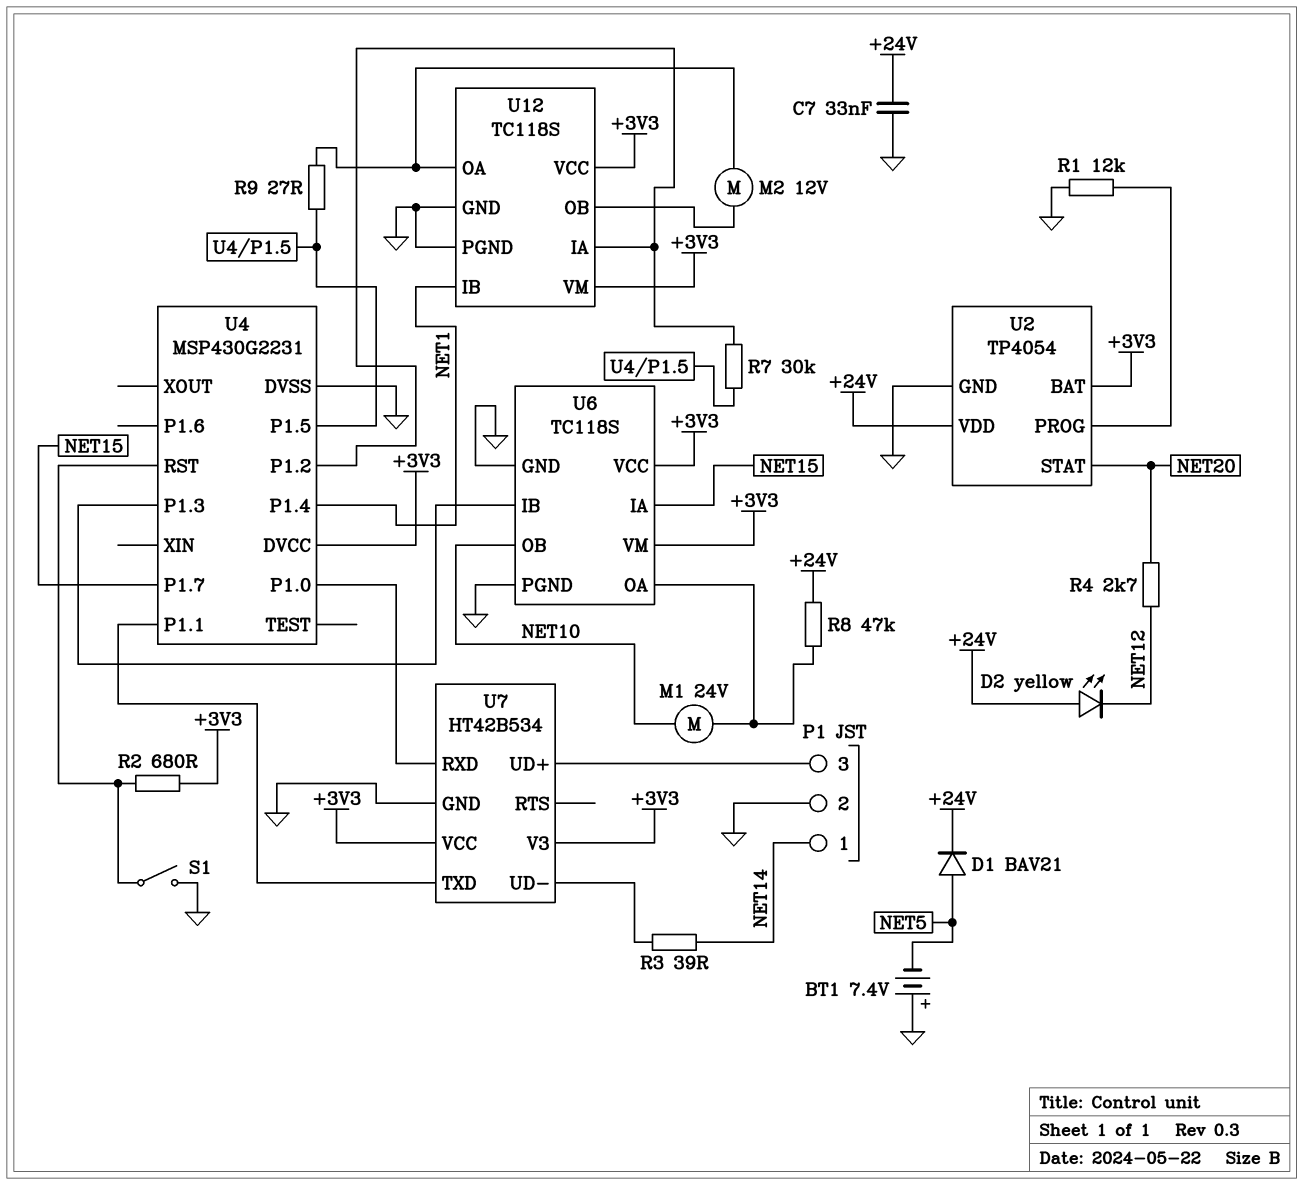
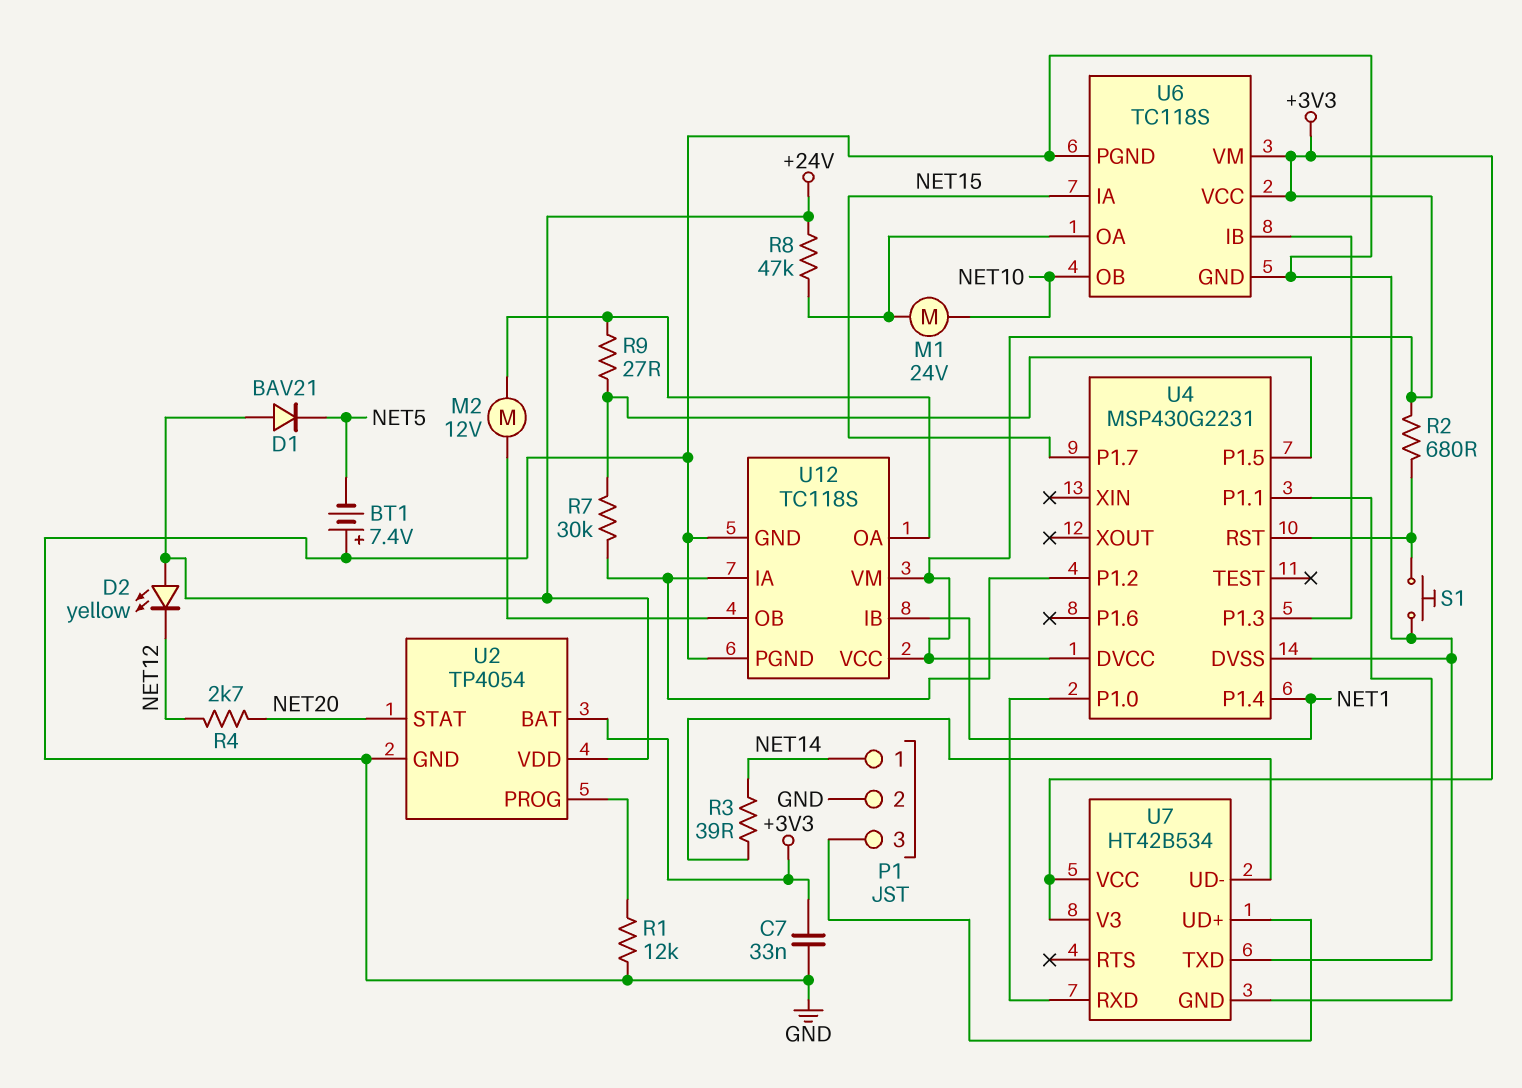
C7: 33nF (+24V, GND) -> 33nF (+3V3, GND)
D1: diode BAV21 (A NET5, K +24V) -> diode BAV21 (A +24V, K NET5)
S1: switch (GND, U4/RST) -> button (GND, U4/RST)

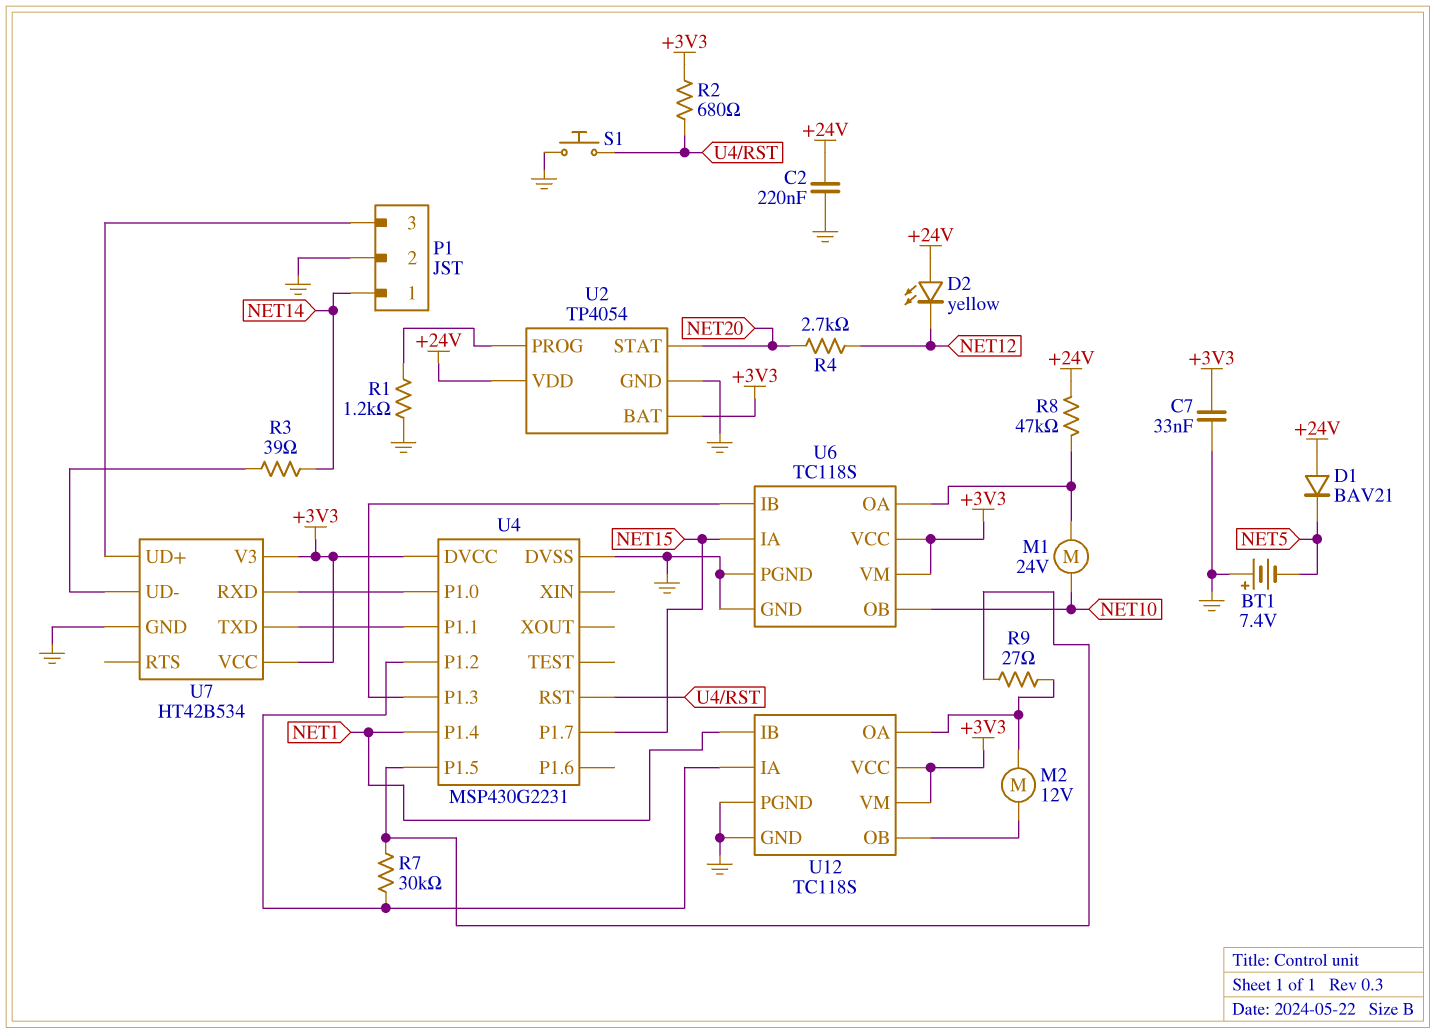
C2: none -> 220nF (+24V, GND)
R1: 12k (GND, U2/PROG) -> 1.2k (GND, U2/PROG)

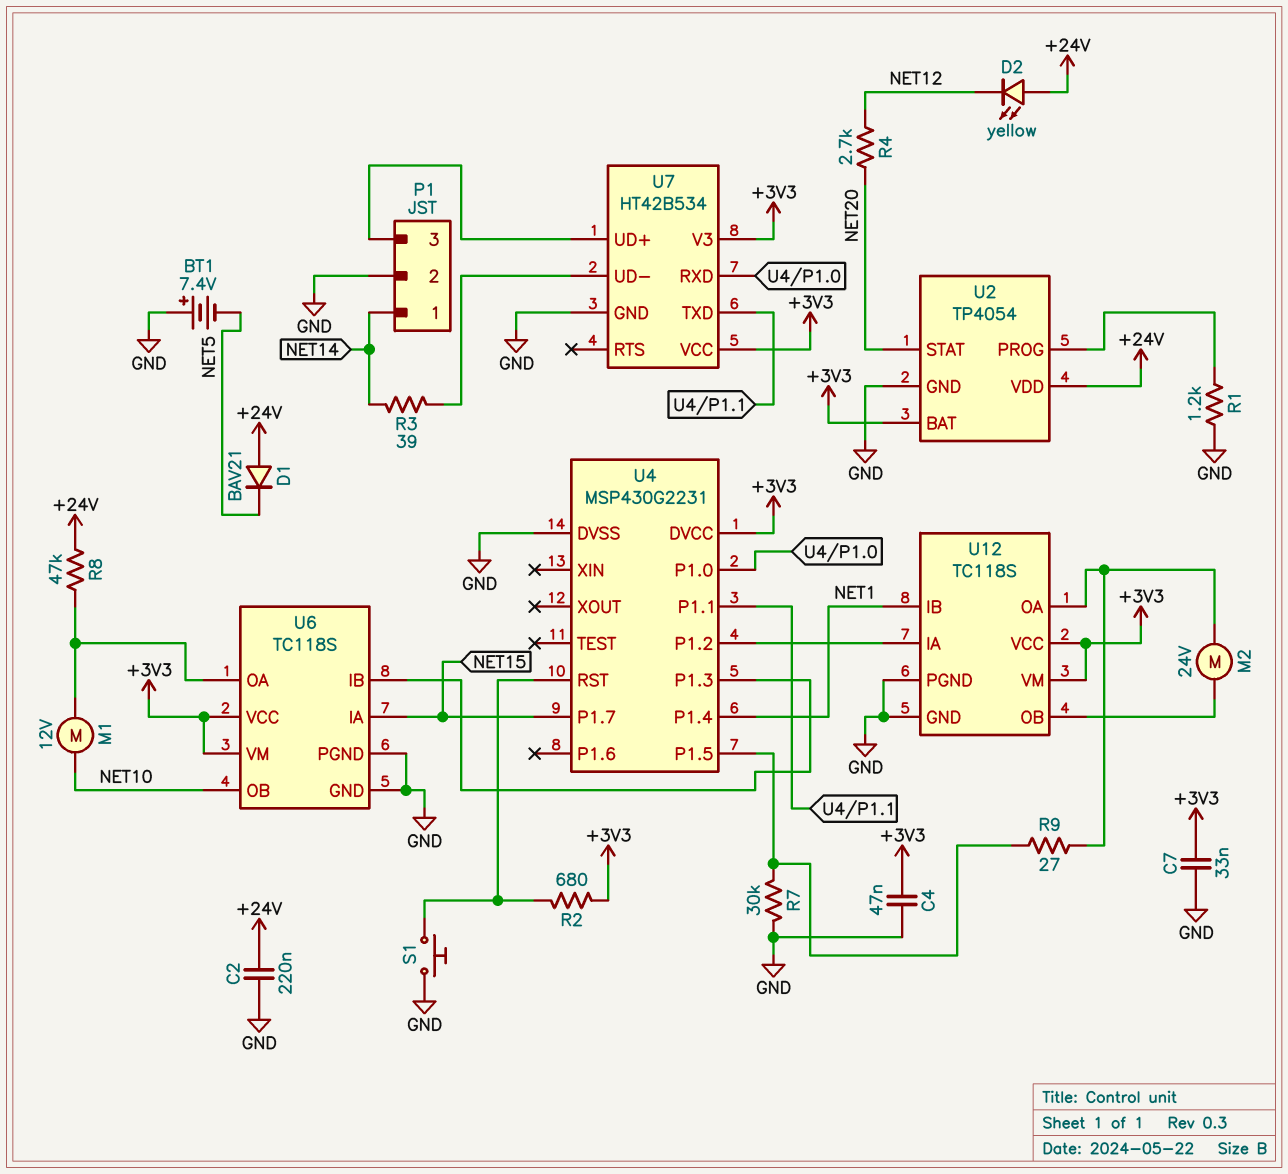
C4: none -> 47nF (+3V3, GND)
M1: motor 24V (NET10, U6/OA) -> motor 12V (NET10, U6/OA)
M2: motor 12V (U12/OA, U12/OB) -> motor 24V (U12/OA, U12/OB)
R7: 30k (U4/P1.2, U4/P1.5) -> 30k (GND, U4/P1.5)

